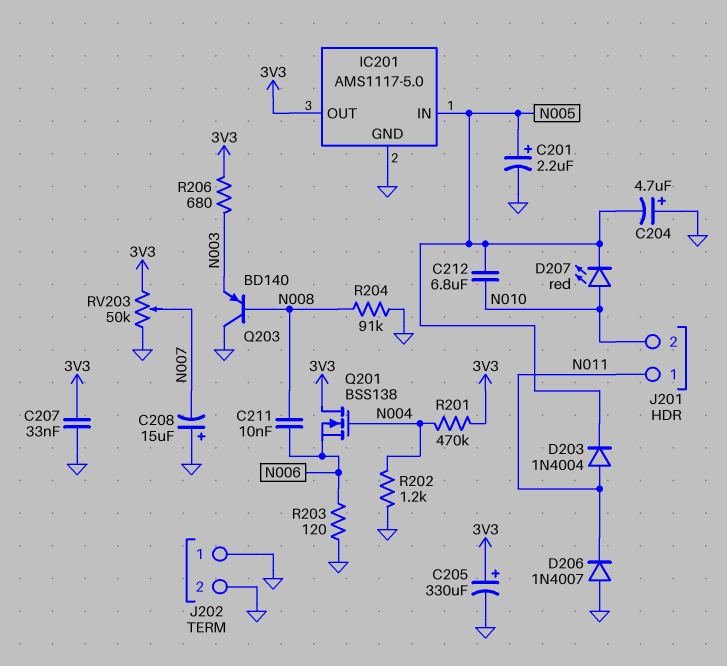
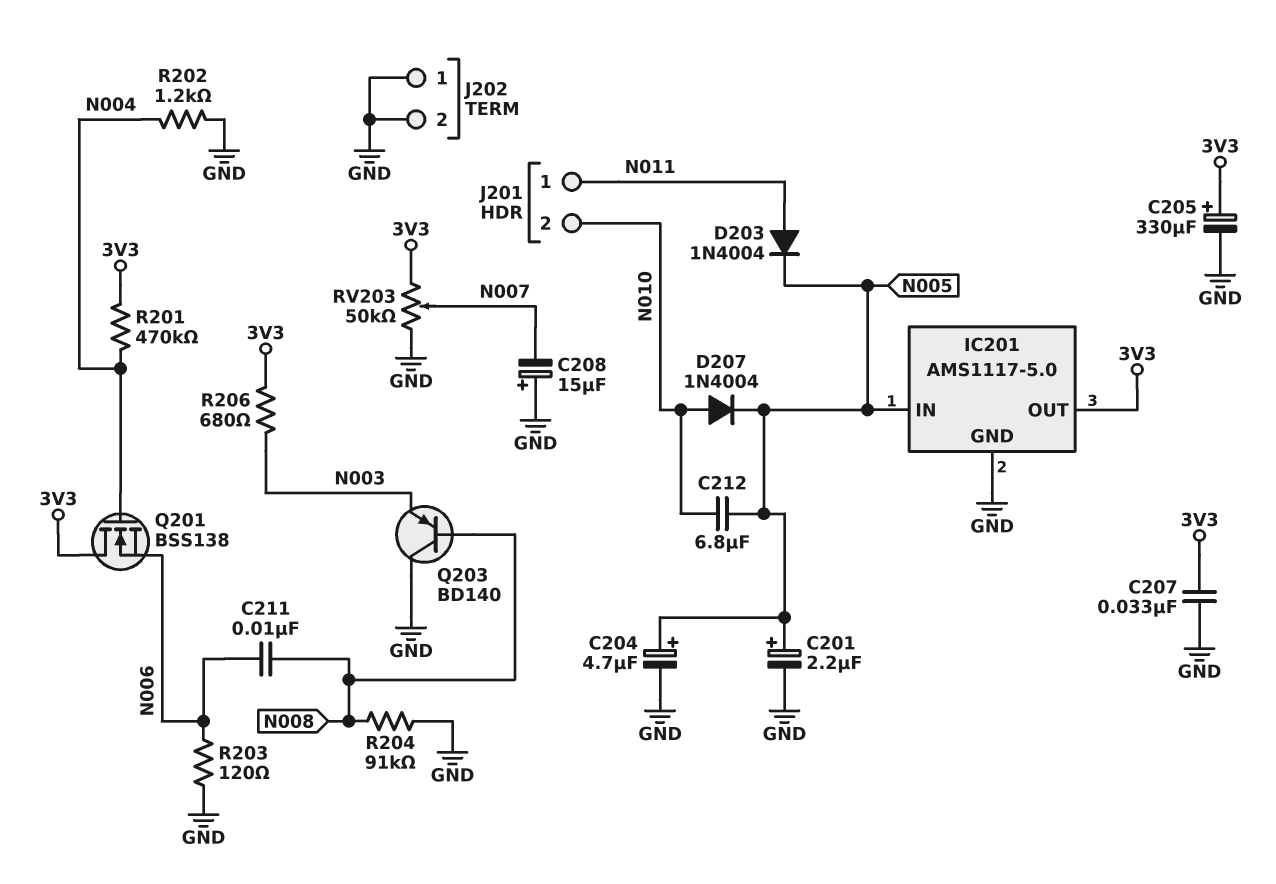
C204: 4.7uF (plus GND, minus N005) -> 4.7uF (plus N005, minus GND)
D206: diode 1N4007 (A GND, K N011) -> none
D207: LED red (A N010, K N005) -> diode 1N4004 (A N010, K N005)

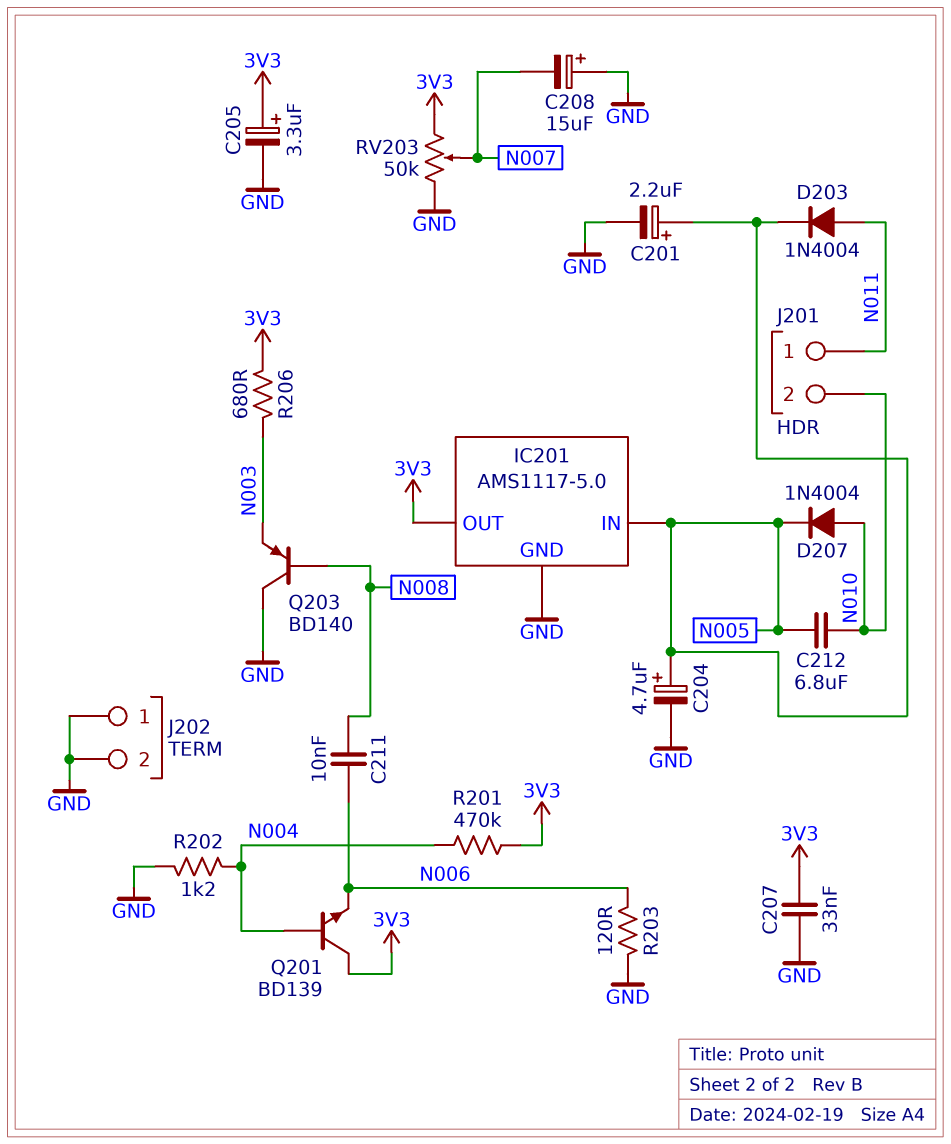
C205: 330uF (plus 3V3, minus GND) -> 3.3uF (plus 3V3, minus GND)
Q201: NMOS BSS138 (G N004, D 3V3, S N006) -> NPN BD139 (B N004, C 3V3, E N006)
R204: 91k (GND, N008) -> none

